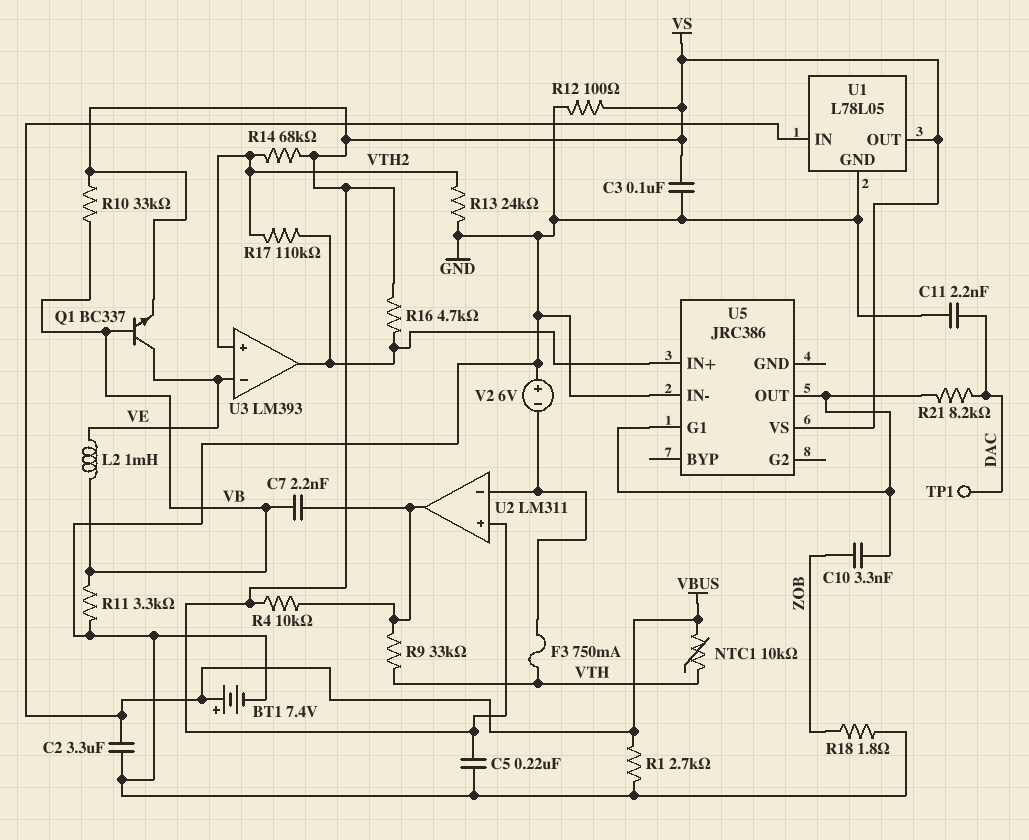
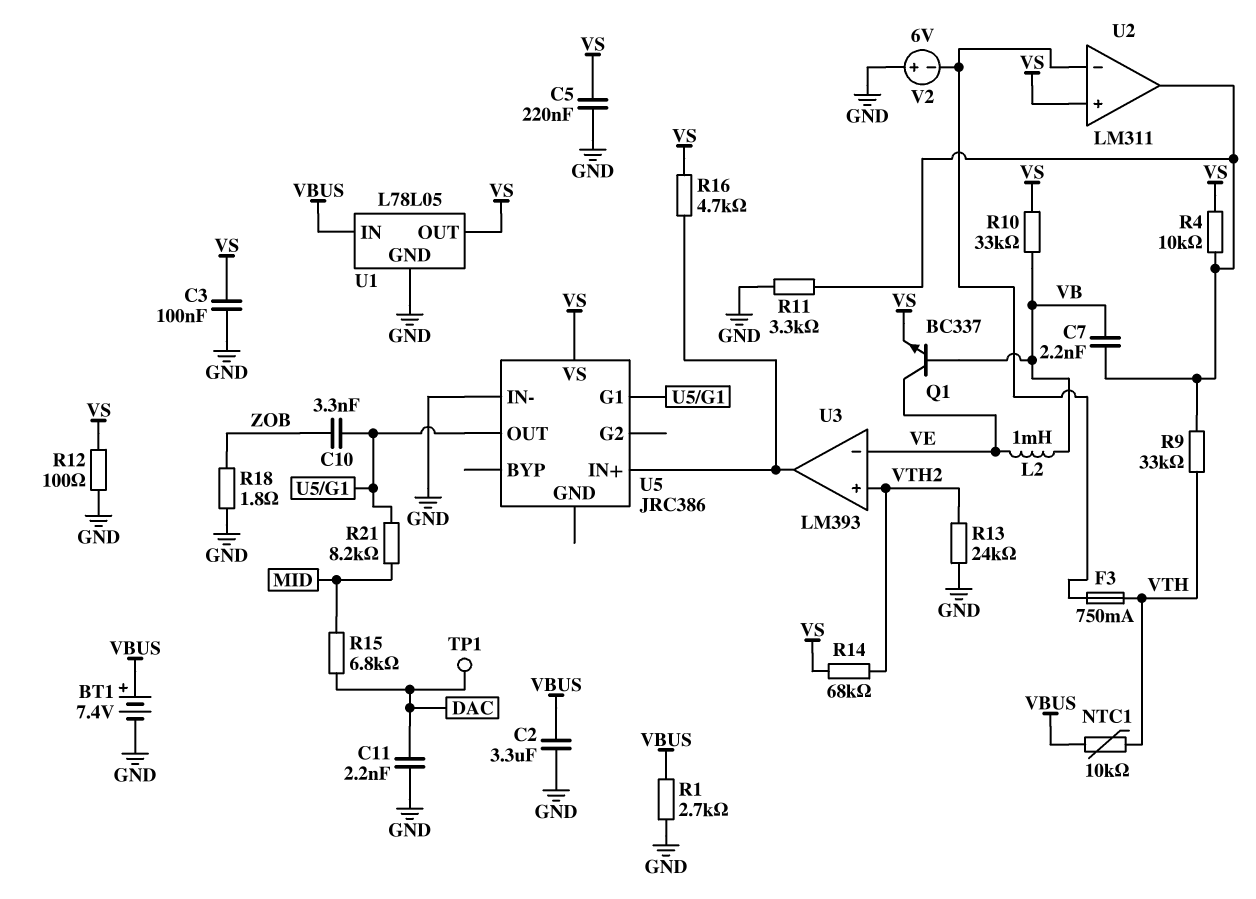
R11: 3.3k (GND, VB) -> 3.3k (GND, U2/out)
R15: none -> 6.8k (DAC, MID)
R17: 110k (U3/out, VTH2) -> none
R21: 8.2k (DAC, U5/G1) -> 8.2k (MID, U5/G1)

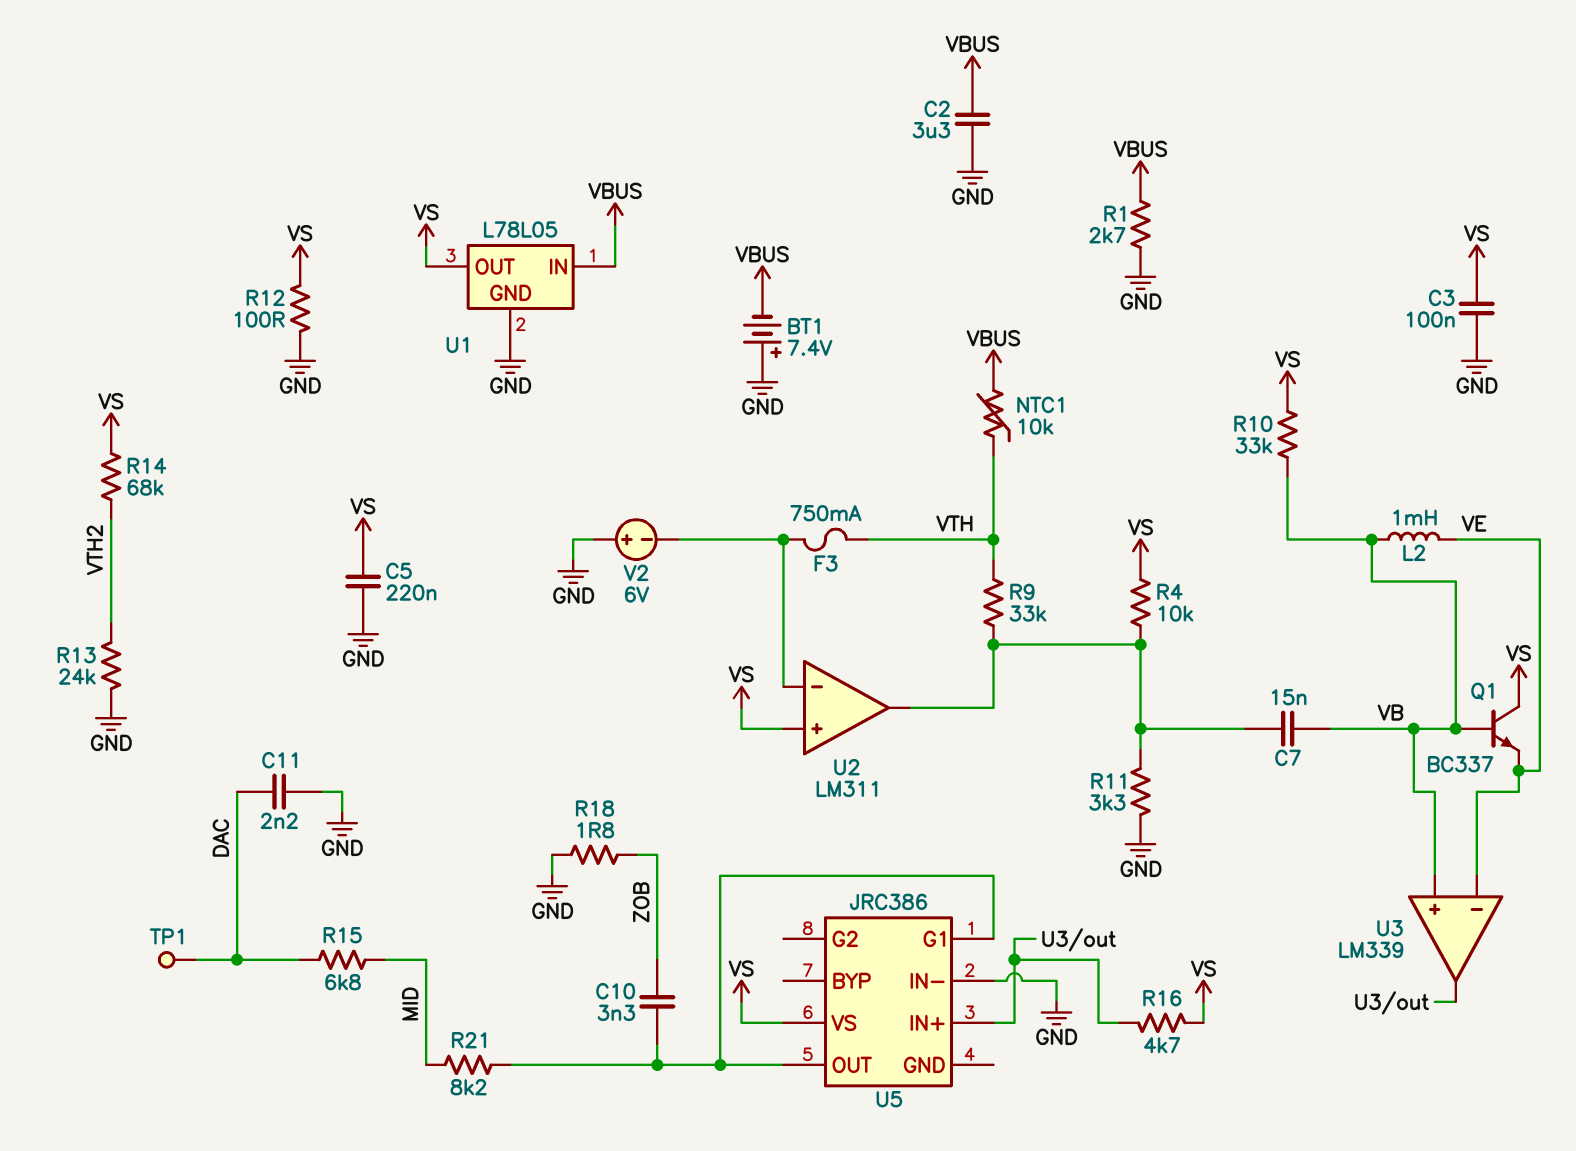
BT1: 7.4V (plus VBUS, minus GND) -> 7.4V (plus GND, minus VBUS)
C7: 2.2nF (U2/out, VB) -> 15nF (U2/out, VB)
Q1: NPN BC337 (B VB, C VE, E VS) -> NPN BC337 (B VB, C VS, E VE)
U3: LM393 -> LM339
U3 pin in+: VTH2 -> VB

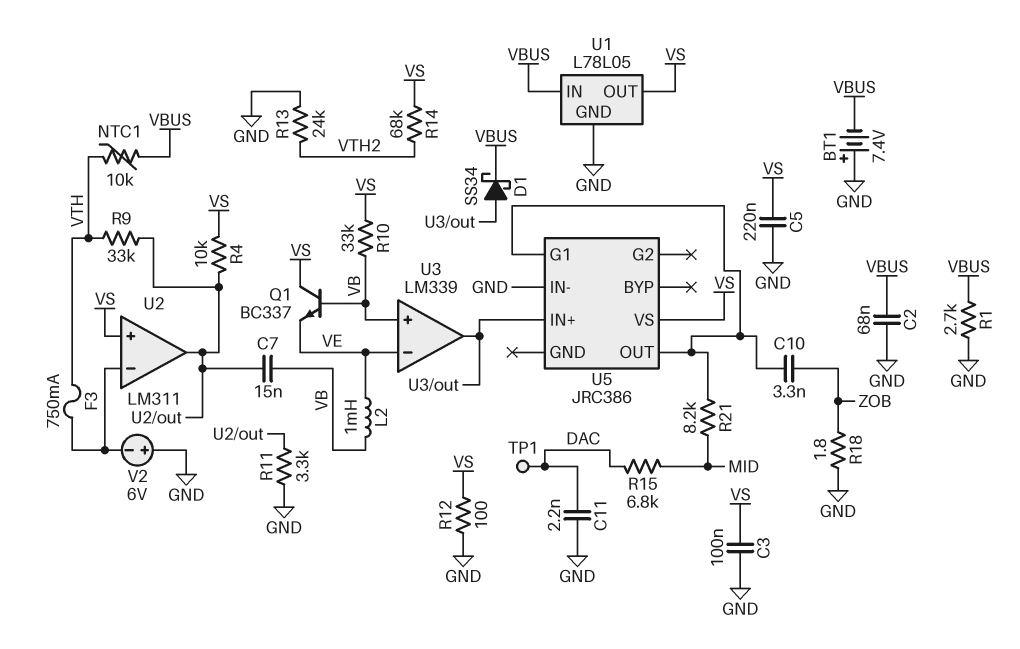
C2: 3.3uF (GND, VBUS) -> 68nF (GND, VBUS)
D1: none -> schottky SS34 (A U3/out, K VBUS)
R16: 4.7k (U3/out, VS) -> none

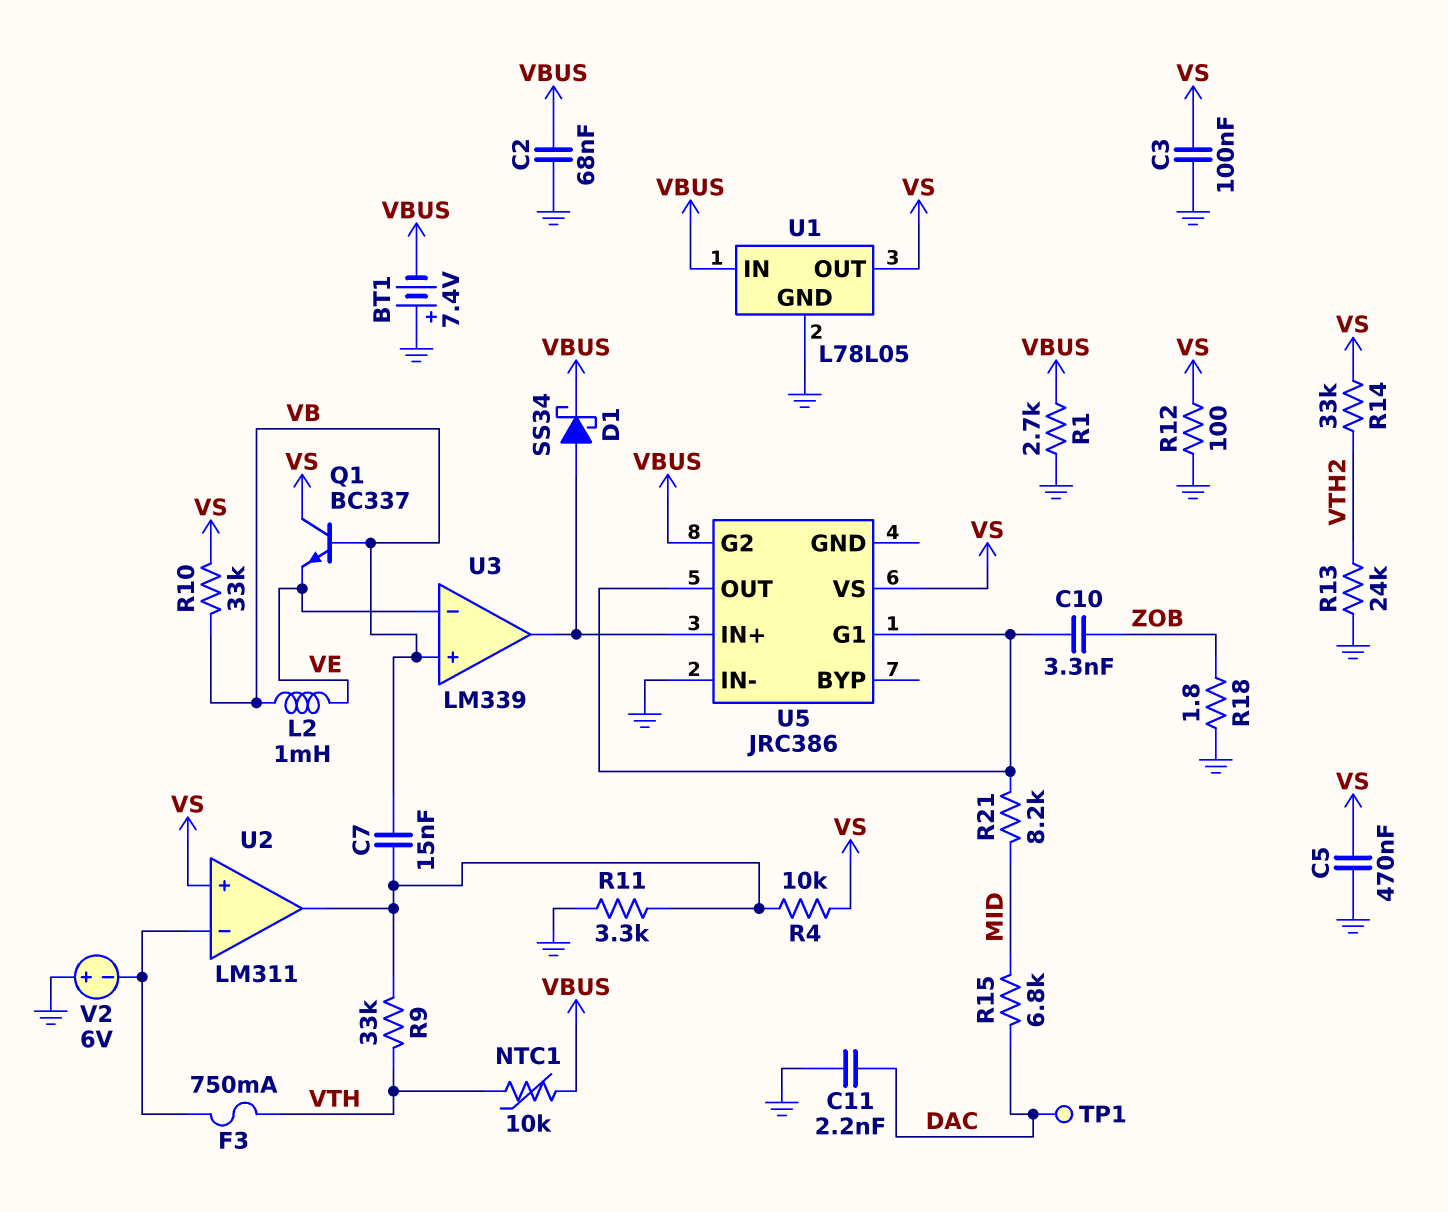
C5: 220nF (GND, VS) -> 470nF (GND, VS)
R14: 68k (VS, VTH2) -> 33k (VS, VTH2)
U5 pin G2: none -> VBUS

